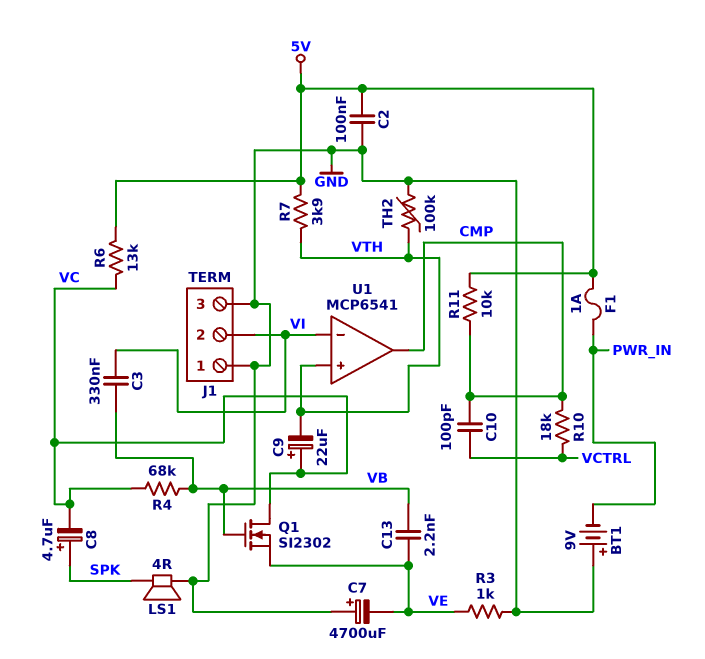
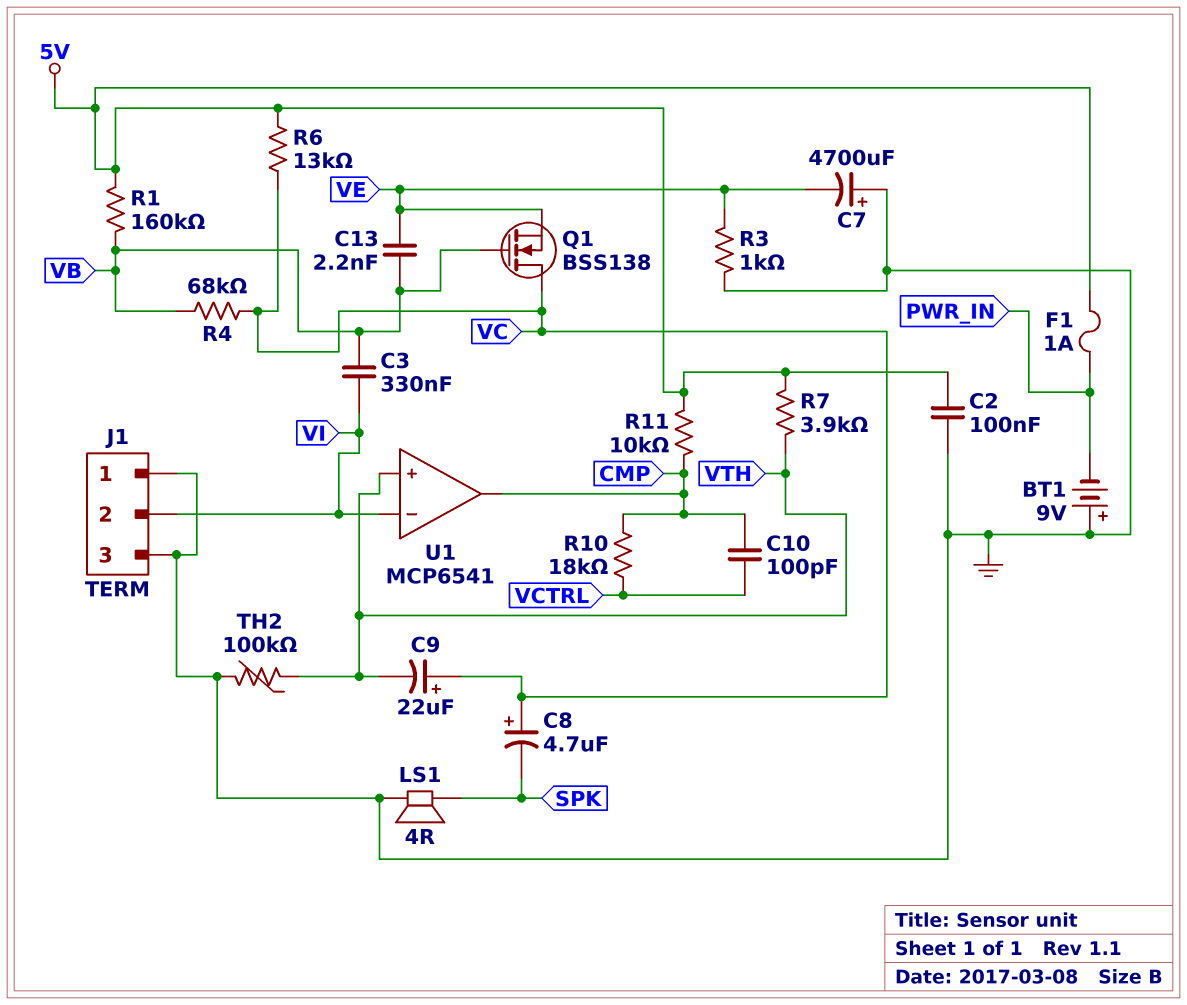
C8: 4.7uF (plus SPK, minus VC) -> 4.7uF (plus VC, minus SPK)
Q1: NMOS SI2302 (G VB, D VC, S VE) -> NMOS BSS138 (G VB, D VC, S VE)
R1: none -> 160k (5V, VB)

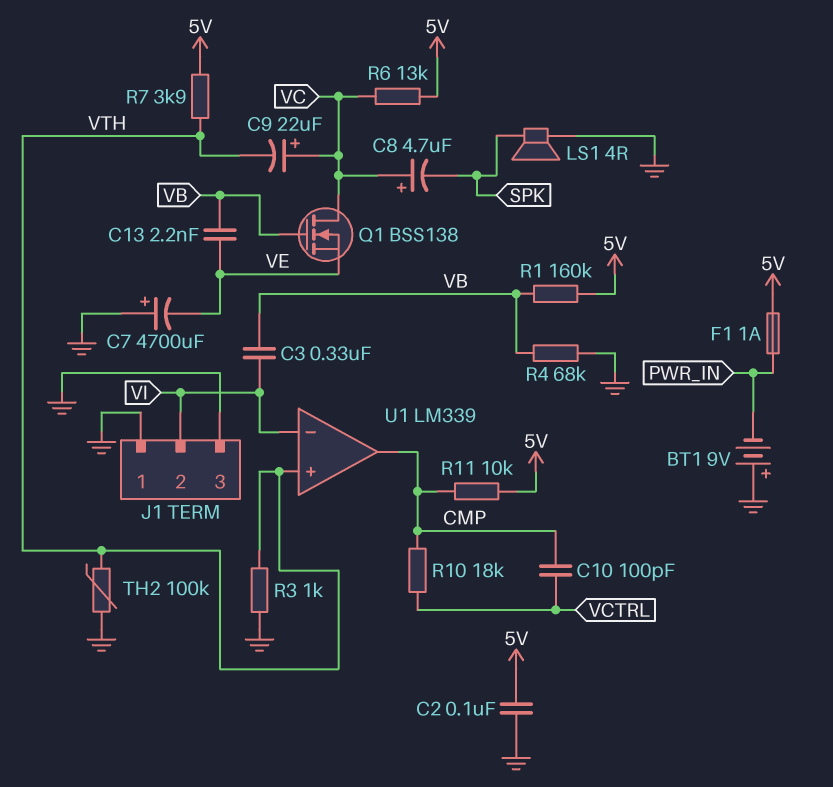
R3: 1k (GND, VE) -> 1k (GND, VTH)
R4: 68k (VB, VC) -> 68k (GND, VB)
U1: MCP6541 -> LM339

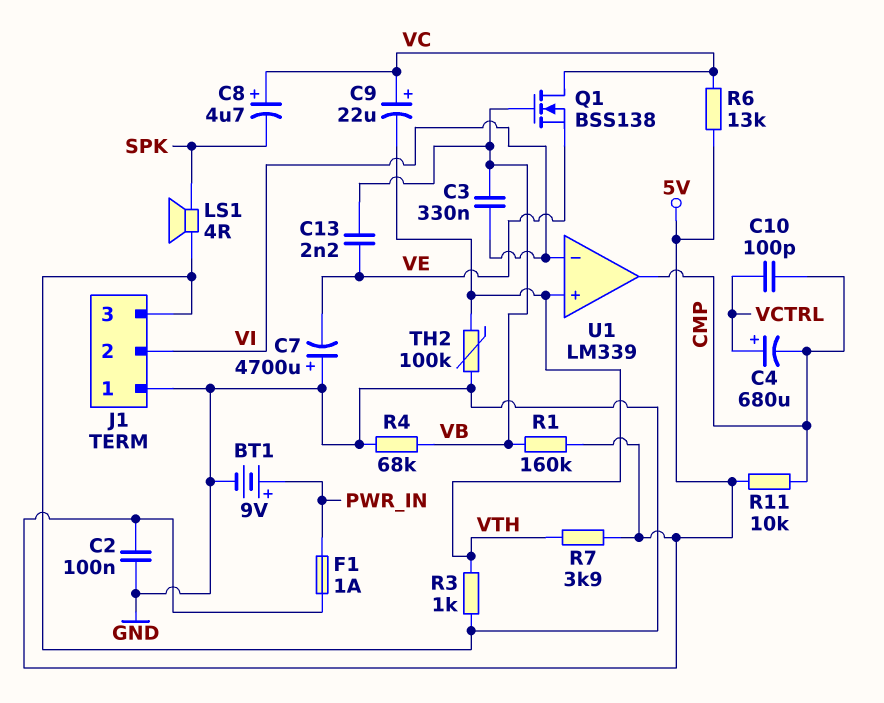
BT1: 9V (plus GND, minus PWR_IN) -> 9V (plus PWR_IN, minus GND)
C4: none -> 680uF (plus VCTRL, minus CMP)
R10: 18k (CMP, VCTRL) -> none

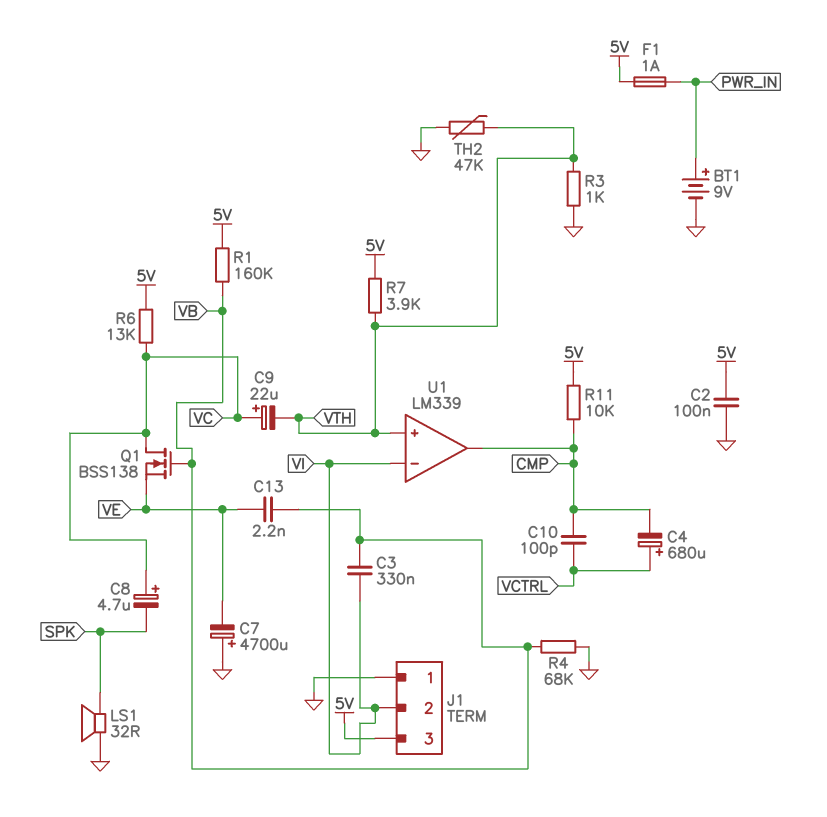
J1 pin 3: GND -> 5V
LS1: speaker 4R (GND, SPK) -> speaker 32R (GND, SPK)
TH2: 100k (GND, VTH) -> 47k (GND, VTH)

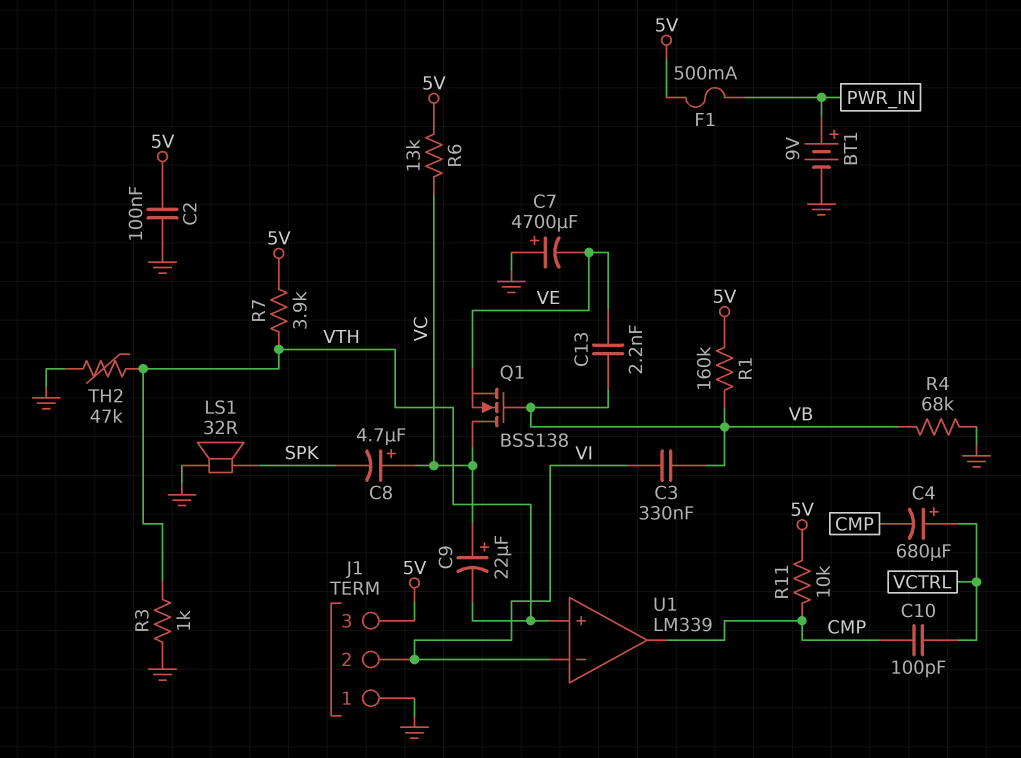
F1: 1A (5V, PWR_IN) -> 500mA (5V, PWR_IN)

